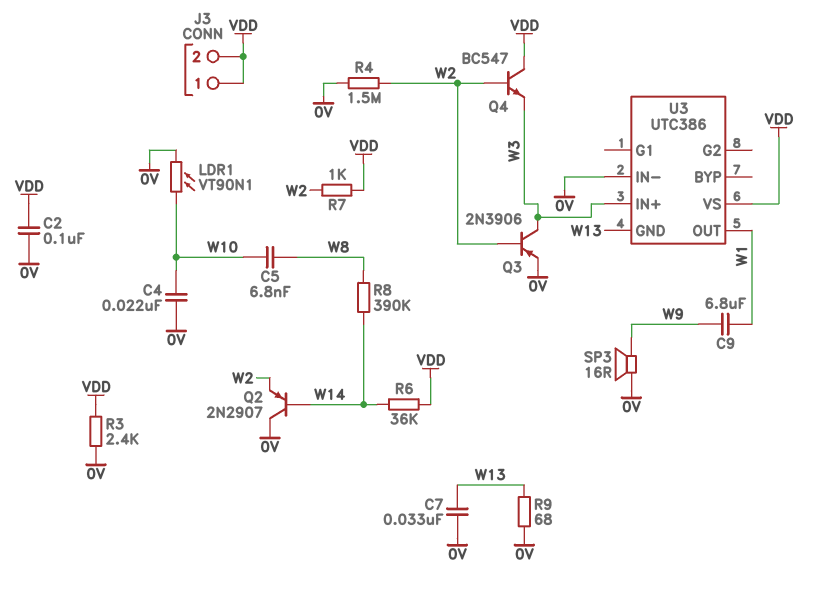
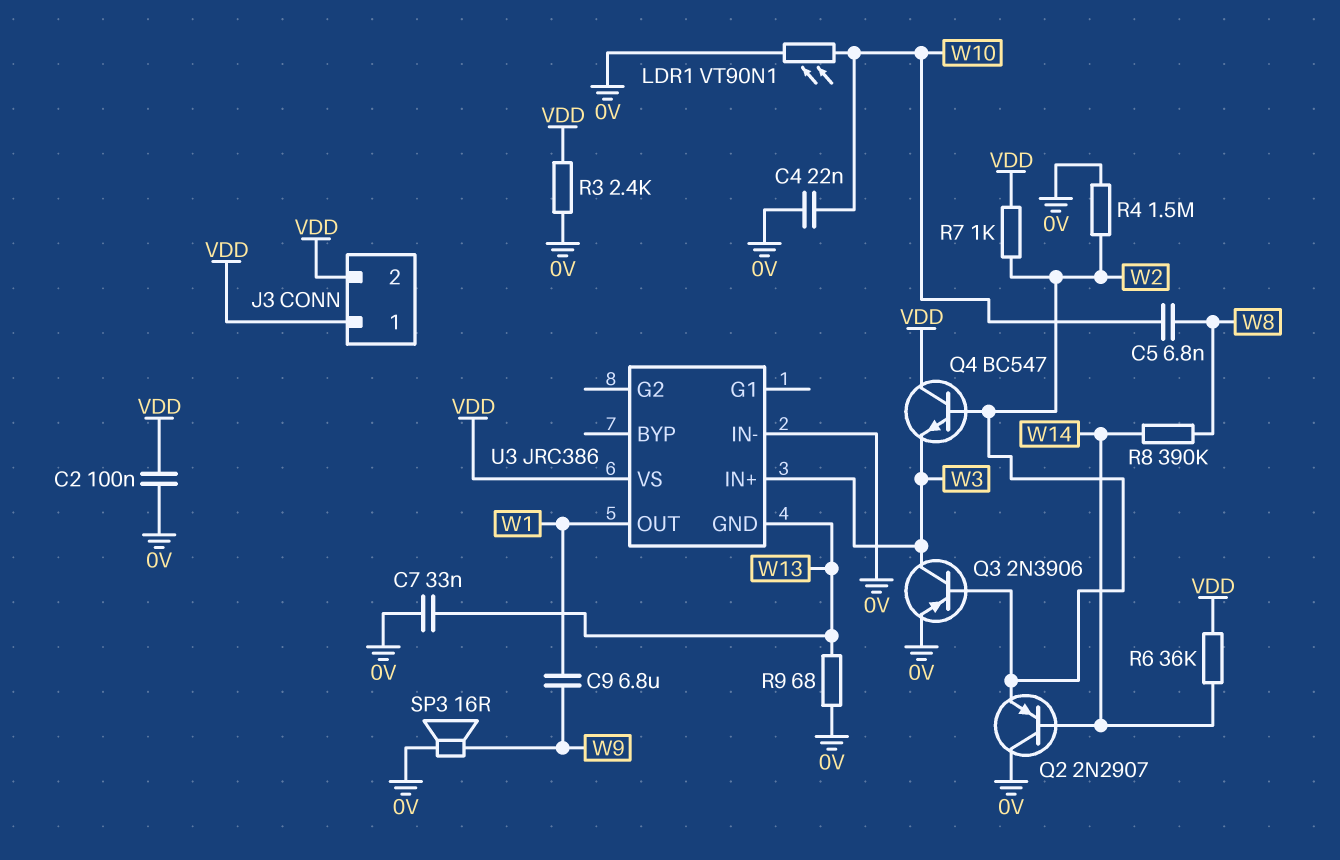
U3: UTC386 -> JRC386

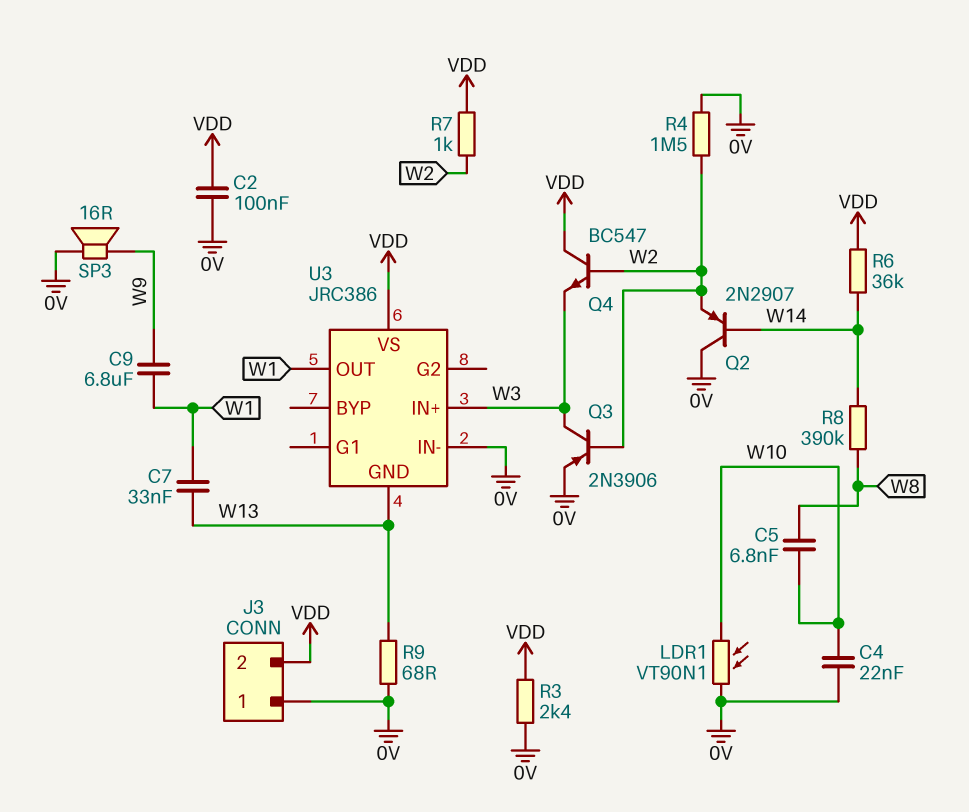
C7: 33nF (0V, W13) -> 33nF (W1, W13)
J3 pin 1: VDD -> 0V

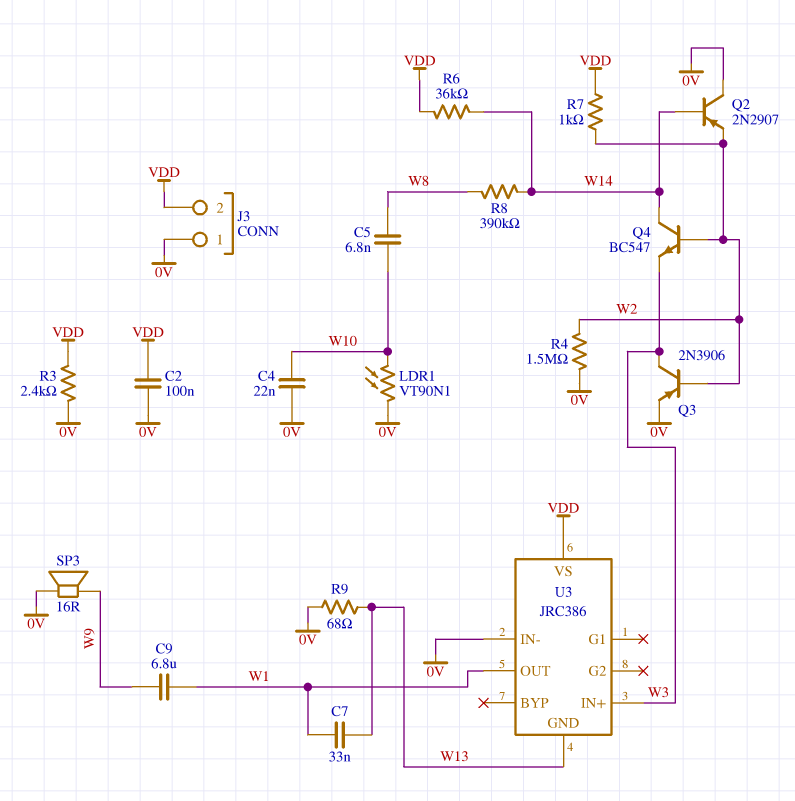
Q4: NPN BC547 (B W2, C VDD, E W3) -> NPN BC547 (B W2, C W14, E W3)

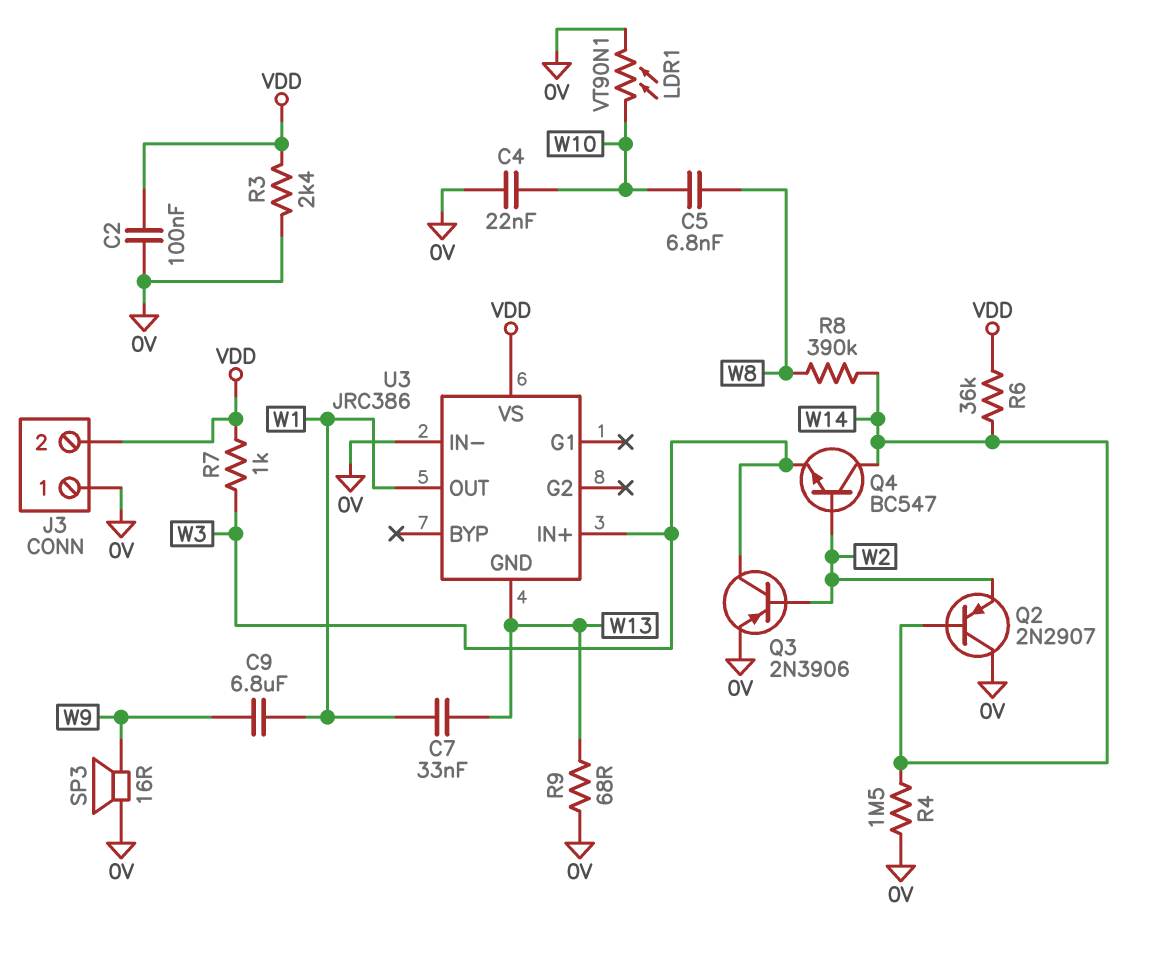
R4: 1.5M (0V, W2) -> 1.5M (0V, W14)
R7: 1k (VDD, W2) -> 1k (VDD, W3)

